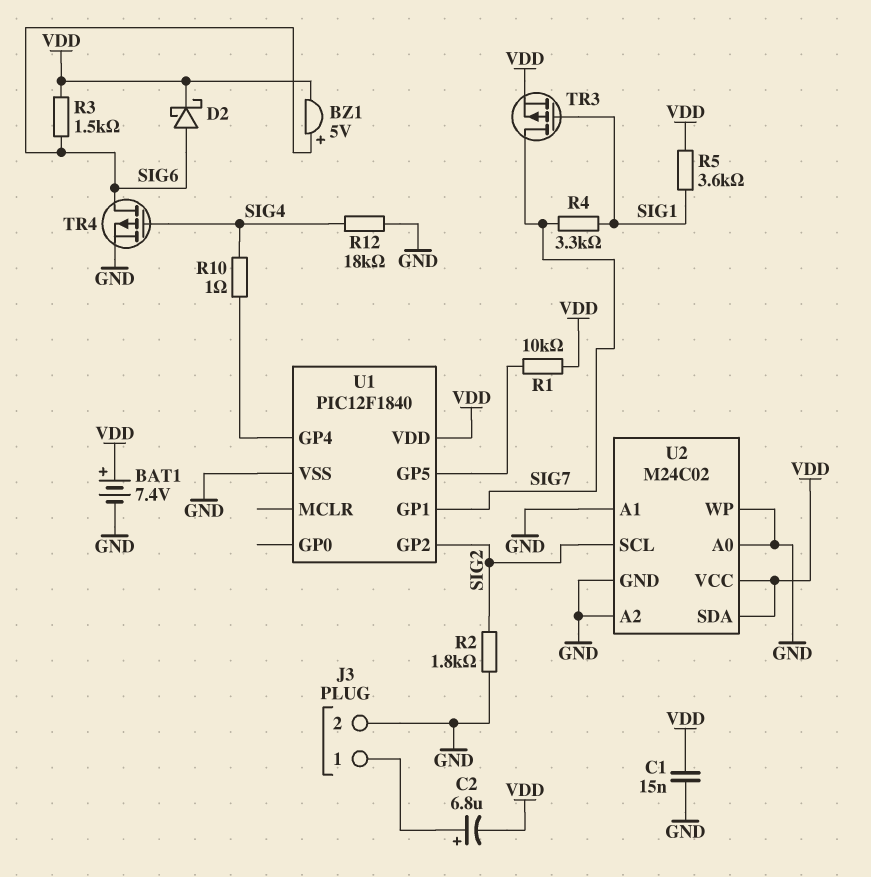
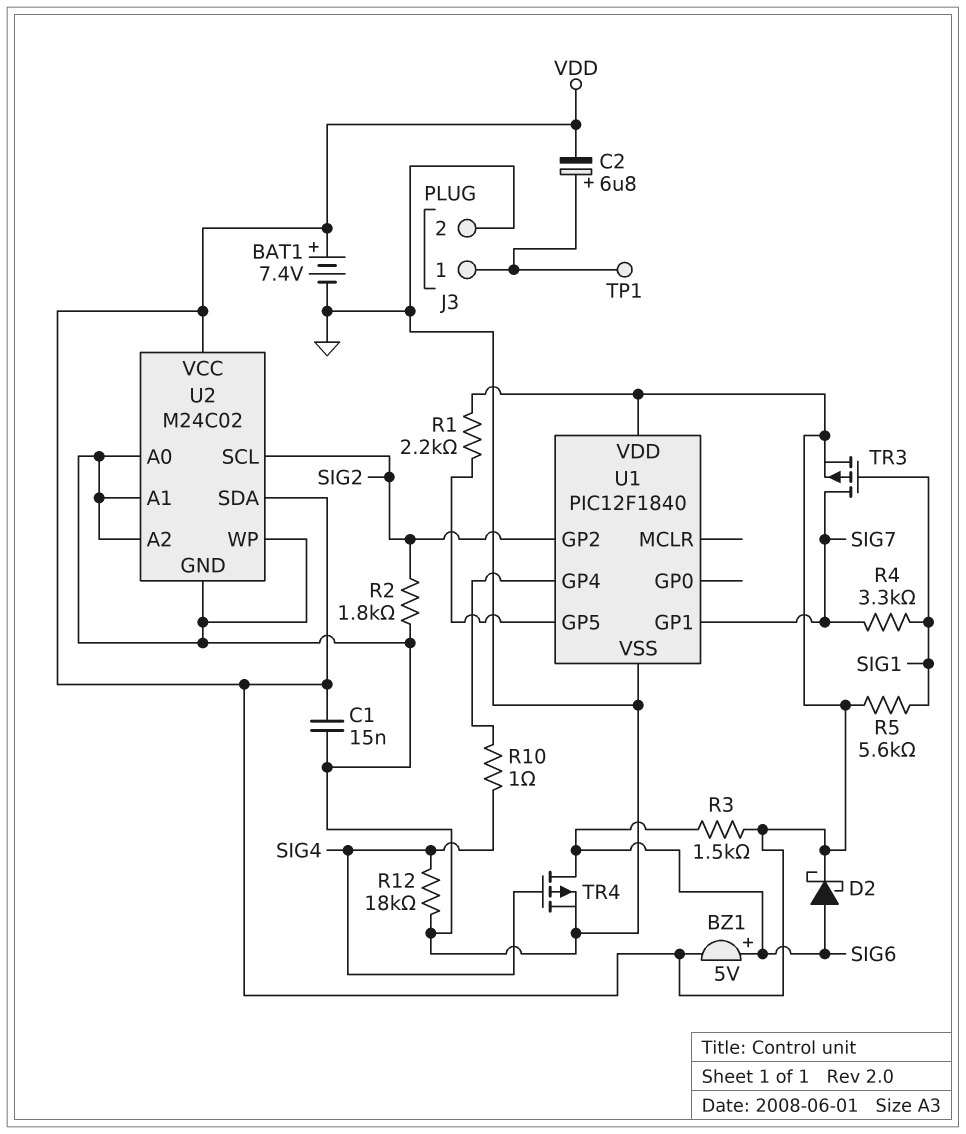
R1: 10k (U1/GP5, VDD) -> 2.2k (U1/GP5, VDD)
R5: 3.6k (SIG1, VDD) -> 5.6k (SIG1, VDD)
TP1: none -> test point (J3/1)

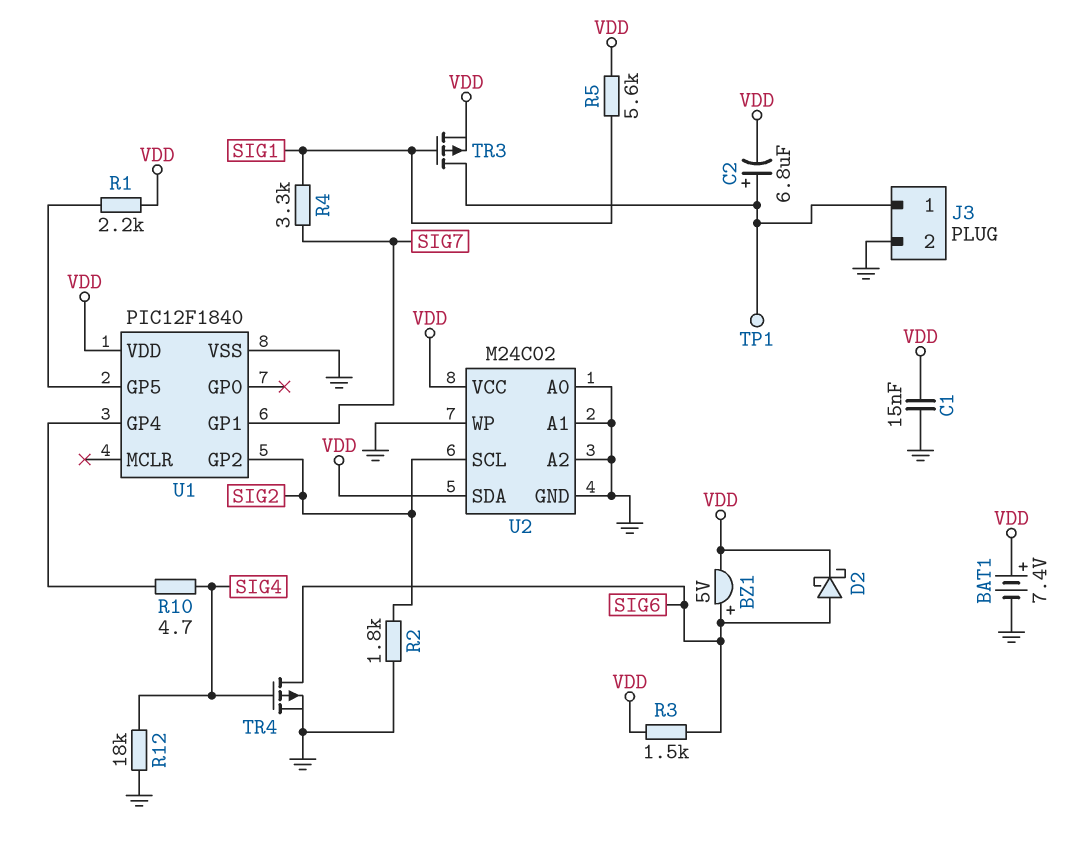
R10: 1 (SIG4, U1/GP4) -> 4.7 (SIG4, U1/GP4)
TR3: PMOS (G SIG1, D SIG7, S VDD) -> PMOS (G SIG1, D J3/1, S VDD)

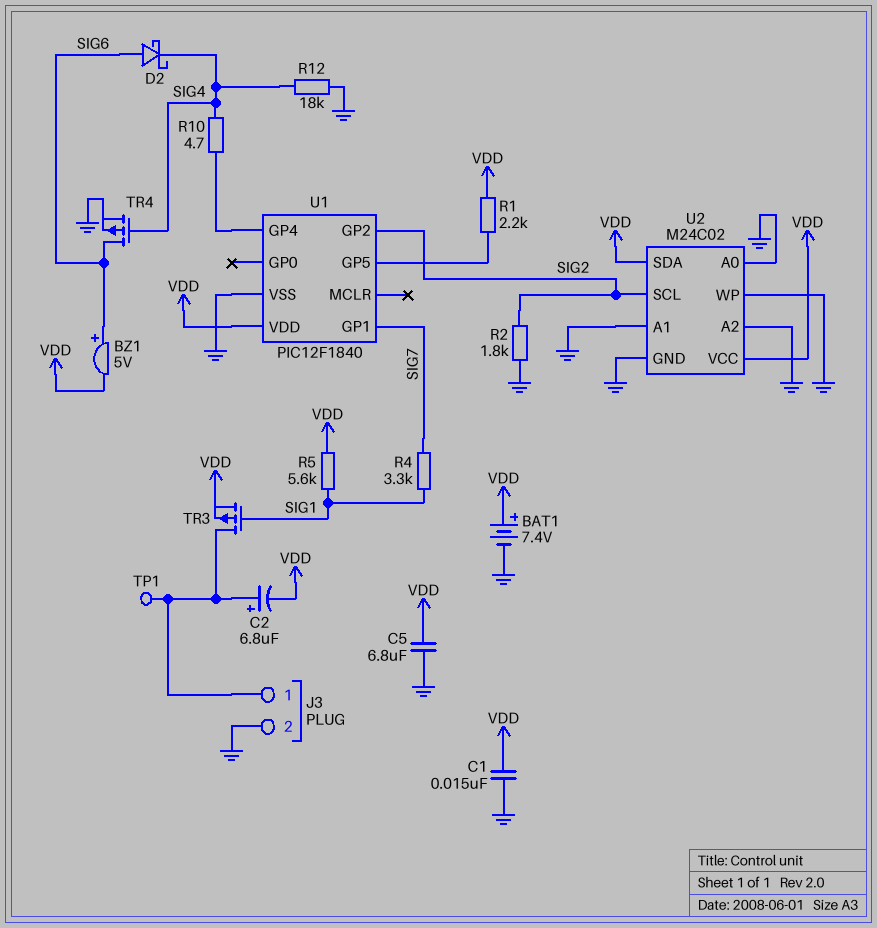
C5: none -> 6.8uF (GND, VDD)
D2: schottky (A SIG6, K VDD) -> schottky (A SIG6, K SIG4)
R3: 1.5k (SIG6, VDD) -> none

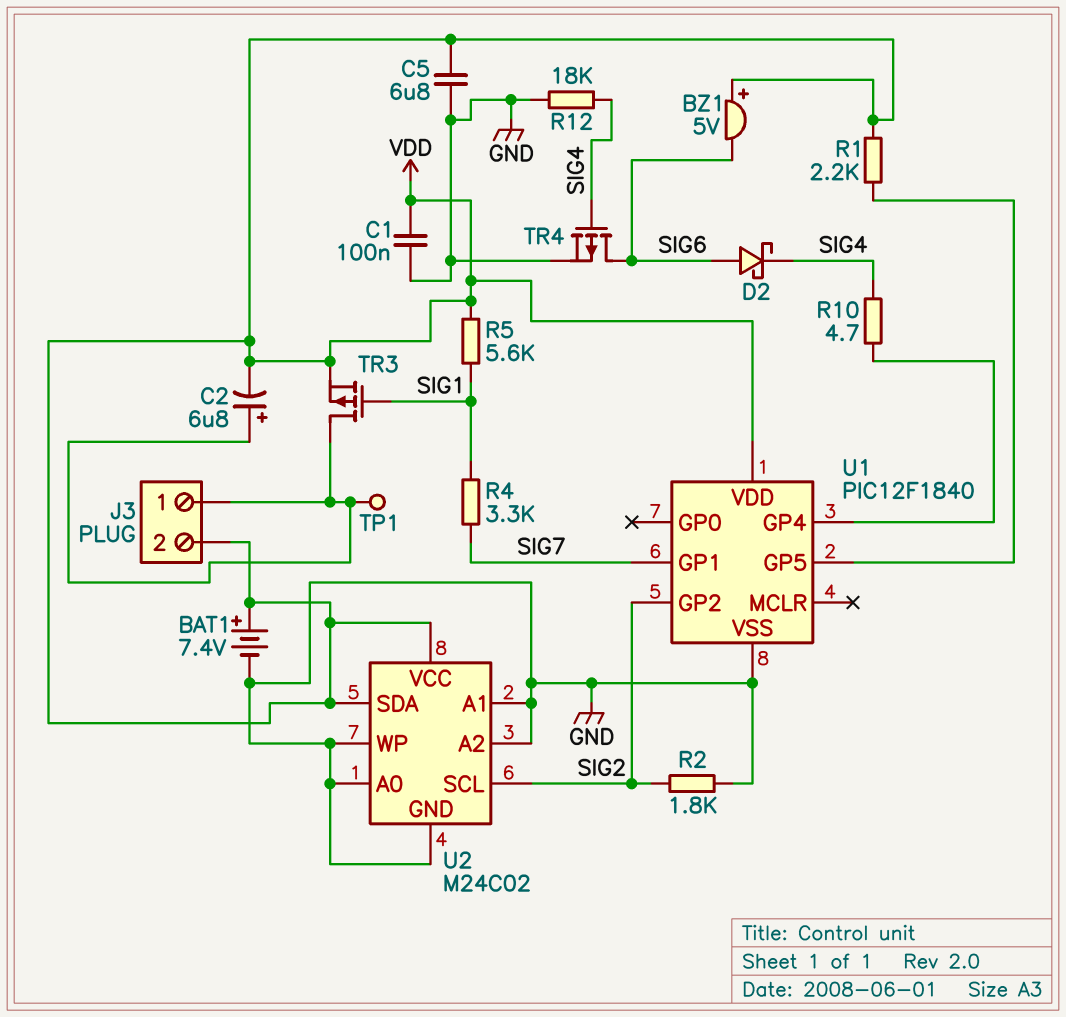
BZ1: buzzer 5V (plus SIG6, minus VDD) -> buzzer 5V (plus VDD, minus SIG6)
C1: 15nF (GND, VDD) -> 100nF (GND, VDD)
J3 pin 2: GND -> VDD

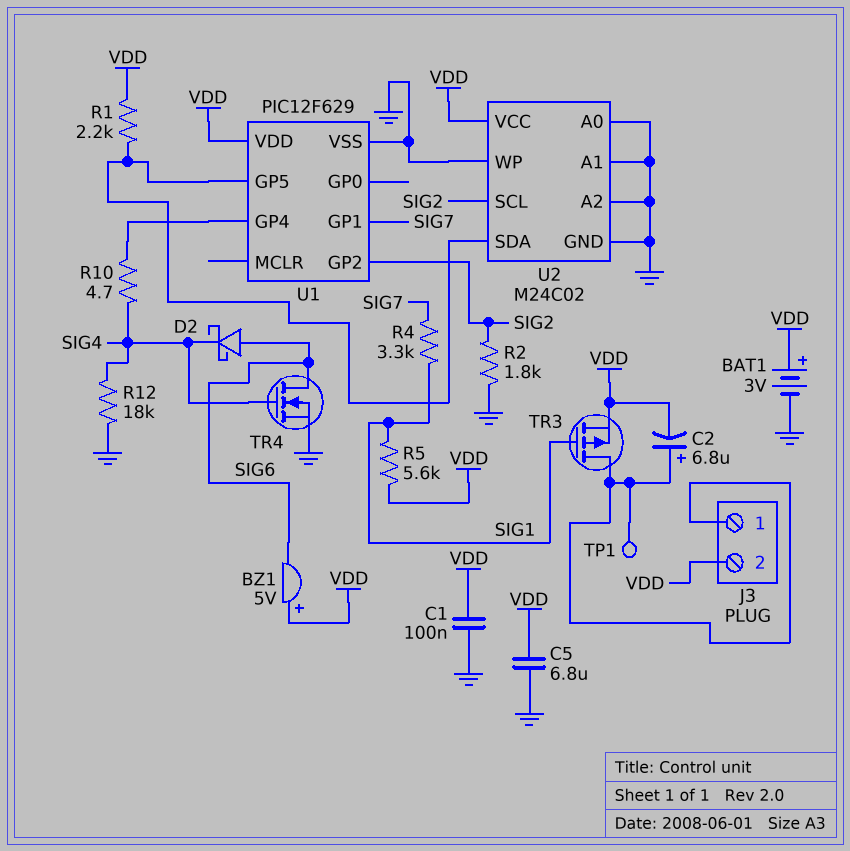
BAT1: 7.4V (plus VDD, minus GND) -> 3V (plus VDD, minus GND)
TR4: PMOS (G SIG4, D SIG6, S GND) -> NMOS (G SIG4, D SIG6, S GND)
U1: PIC12F1840 -> PIC12F629
U2 pin SDA: VDD -> U1/GP5

